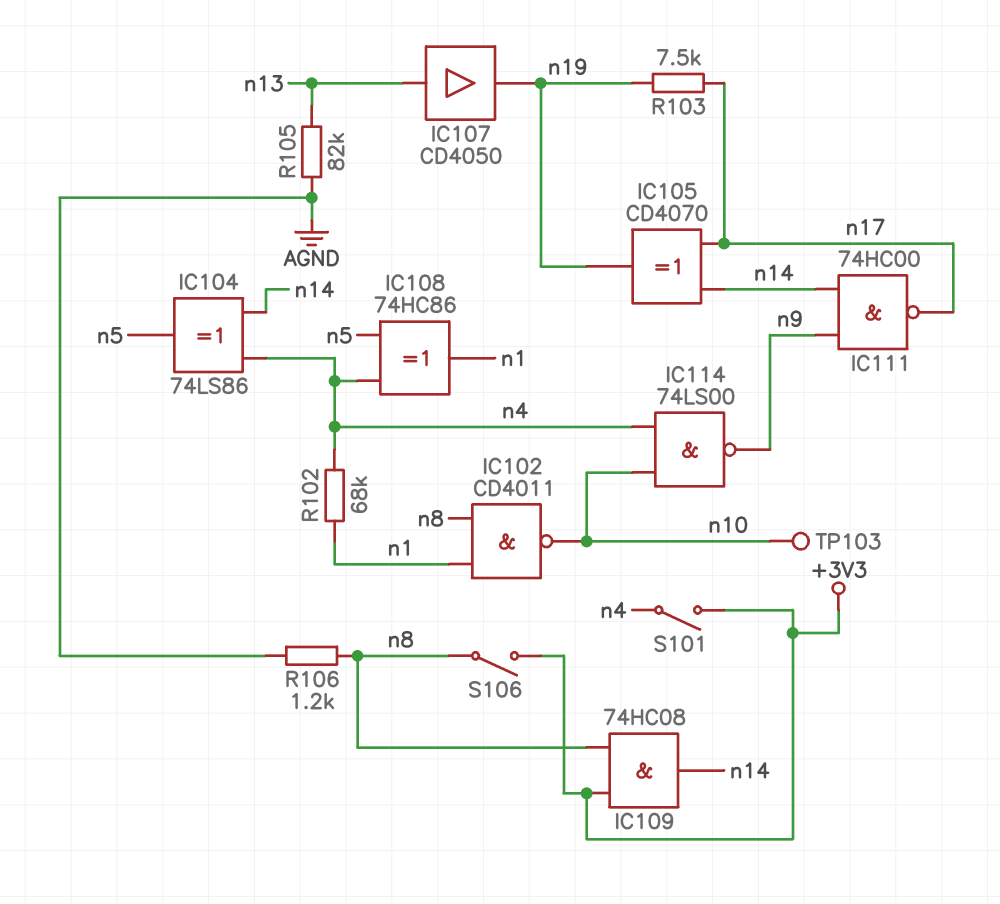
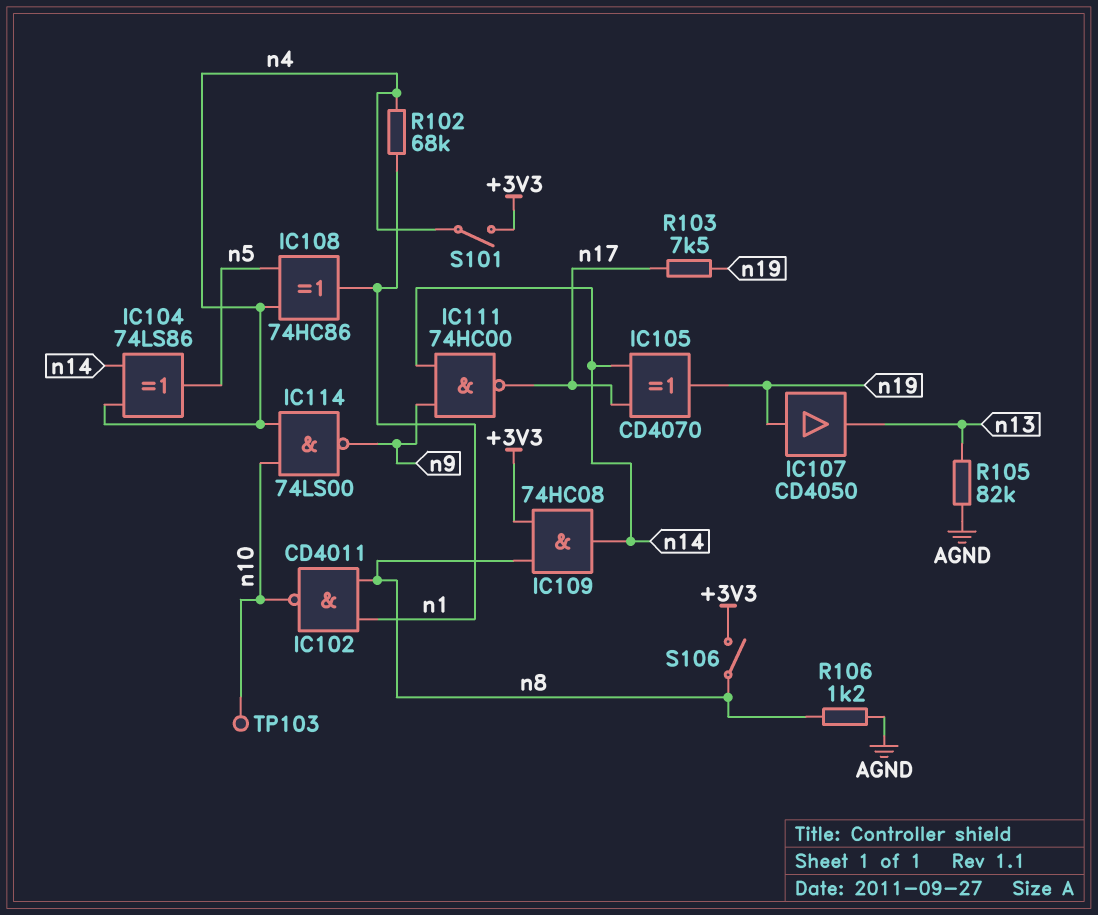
IC107: buffer CD4050 (in n13, out n19) -> buffer CD4050 (in n19, out n13)

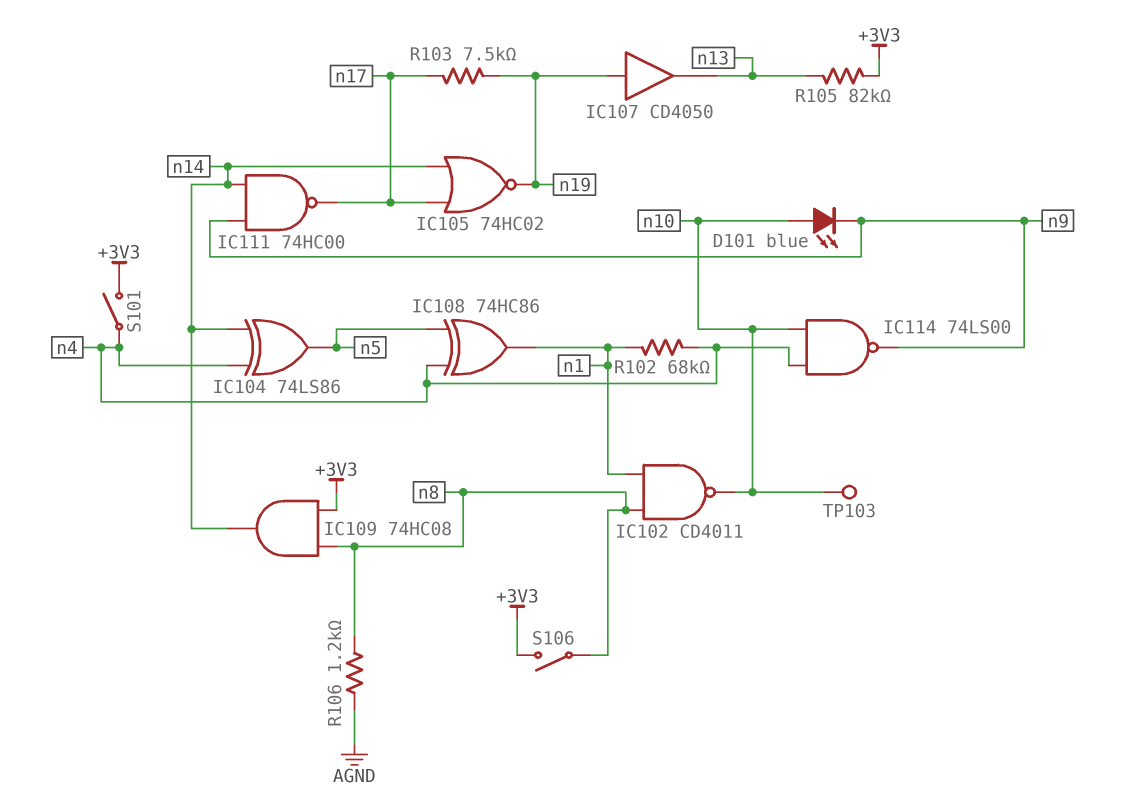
D101: none -> LED blue (A n10, K n9)
IC105: XOR CD4070 (in n14, in n17, out n19) -> NOR 74HC02 (in n14, in n17, out n19)
R105: 82k (AGND, n13) -> 82k (+3V3, n13)

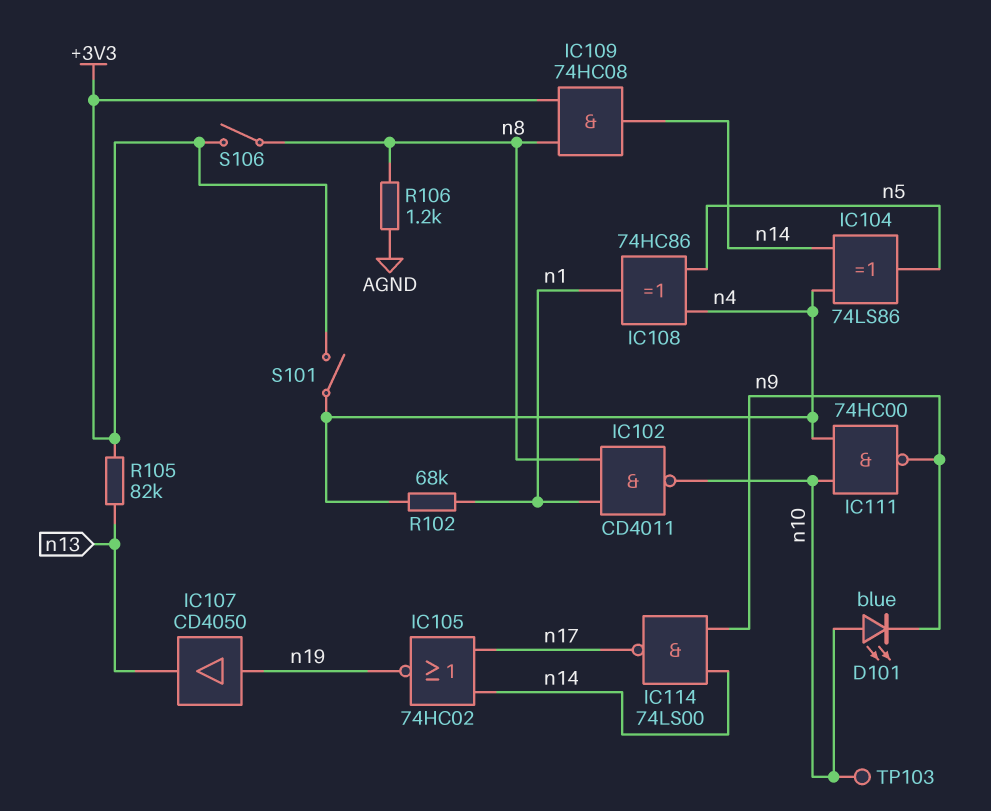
IC111: NAND 74HC00 (in n9, in n14, out n17) -> NAND 74HC00 (in n4, in n10, out n9)
IC114: NAND 74LS00 (in n4, in n10, out n9) -> NAND 74LS00 (in n9, in n14, out n17)
R103: 7.5k (n17, n19) -> none

